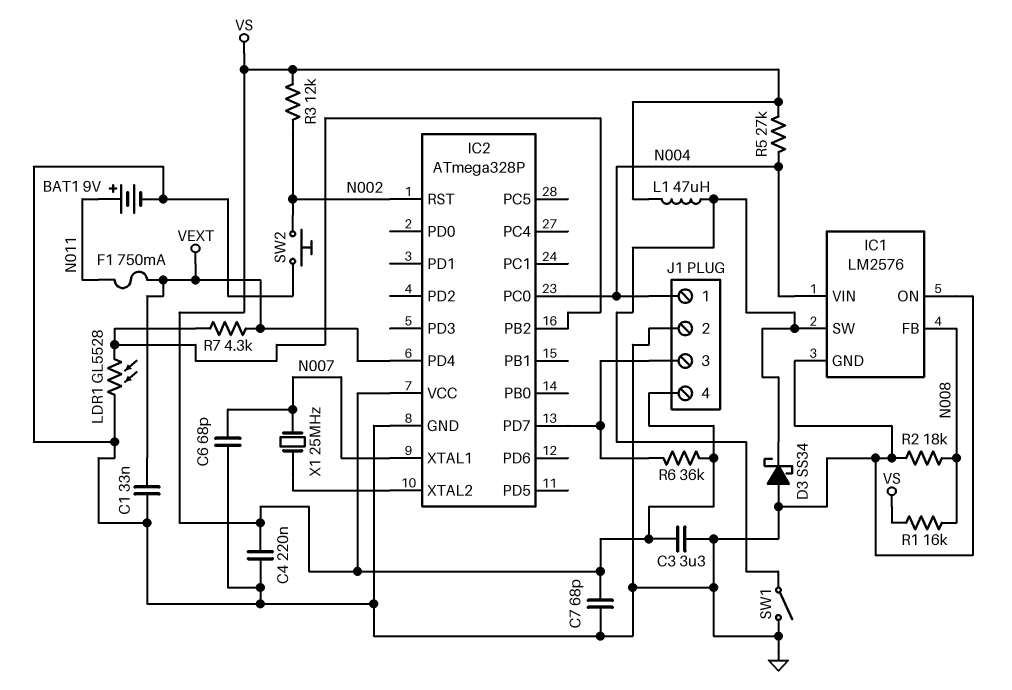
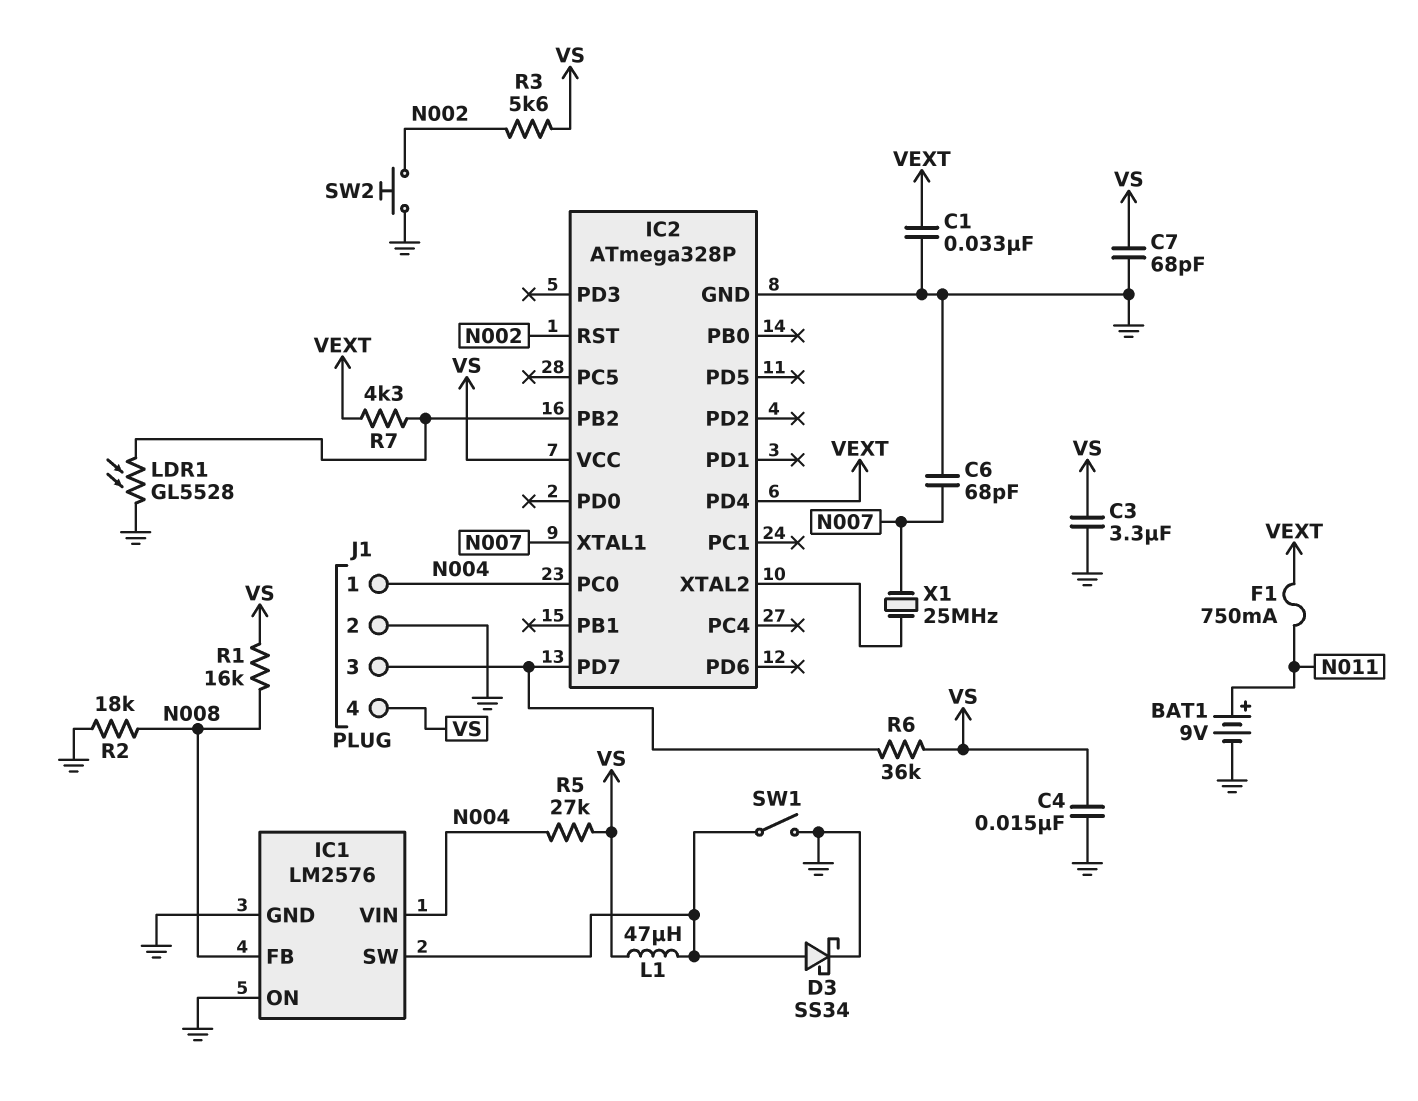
C4: 220nF (GND, VS) -> 15nF (GND, VS)
D3: schottky SS34 (A GND, K IC1/SW) -> schottky SS34 (A IC1/SW, K GND)
R3: 12k (N002, VS) -> 5.6k (N002, VS)

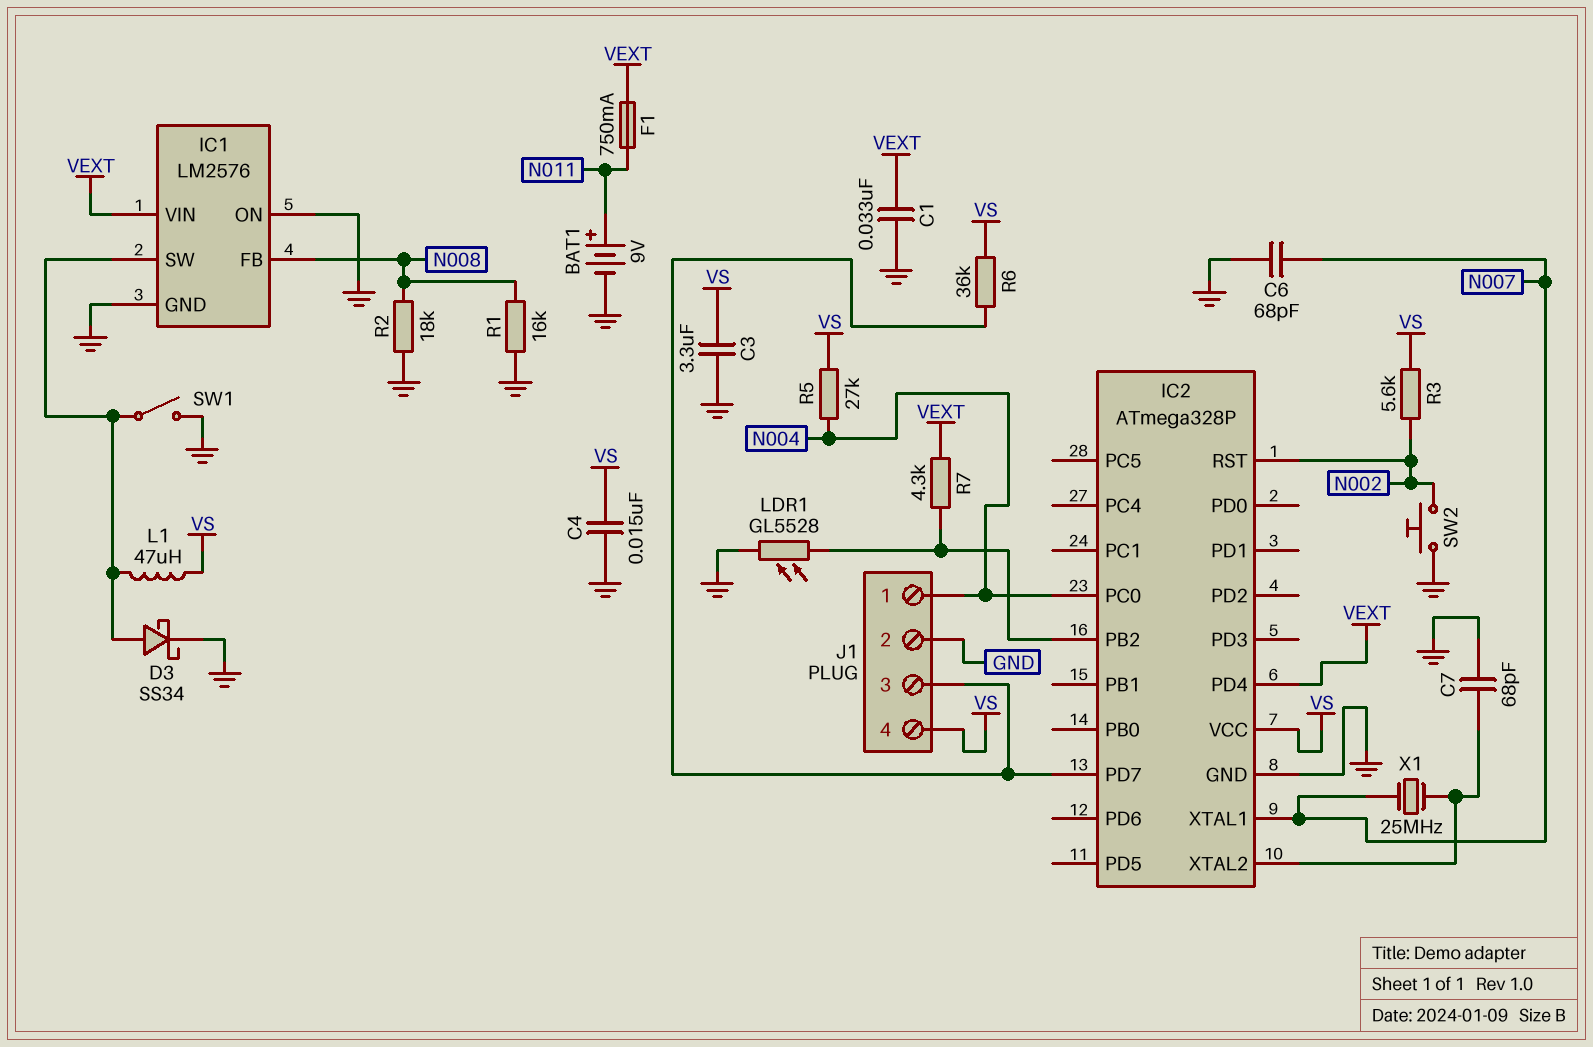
C7: 68pF (GND, VS) -> 68pF (GND, IC2/XTAL2)
IC1 pin VIN: N004 -> VEXT
R1: 16k (N008, VS) -> 16k (GND, N008)

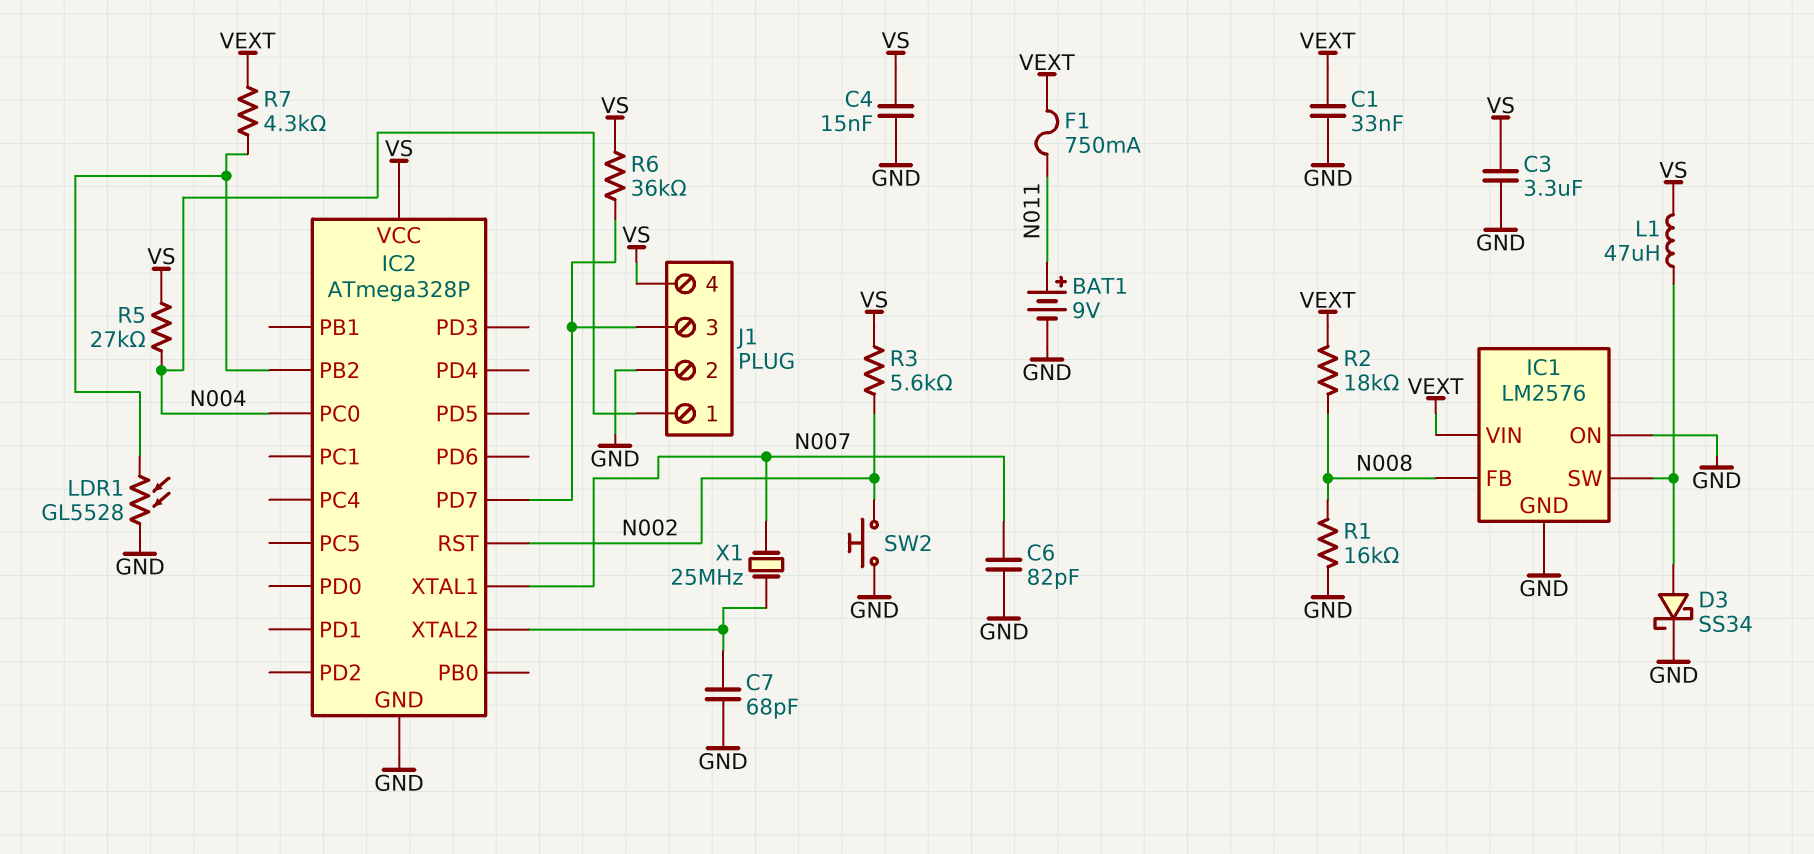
C6: 68pF (GND, N007) -> 82pF (GND, N007)
IC2 pin PD4: VEXT -> none
R2: 18k (GND, N008) -> 18k (N008, VEXT)
SW1: switch (GND, IC1/SW) -> none

